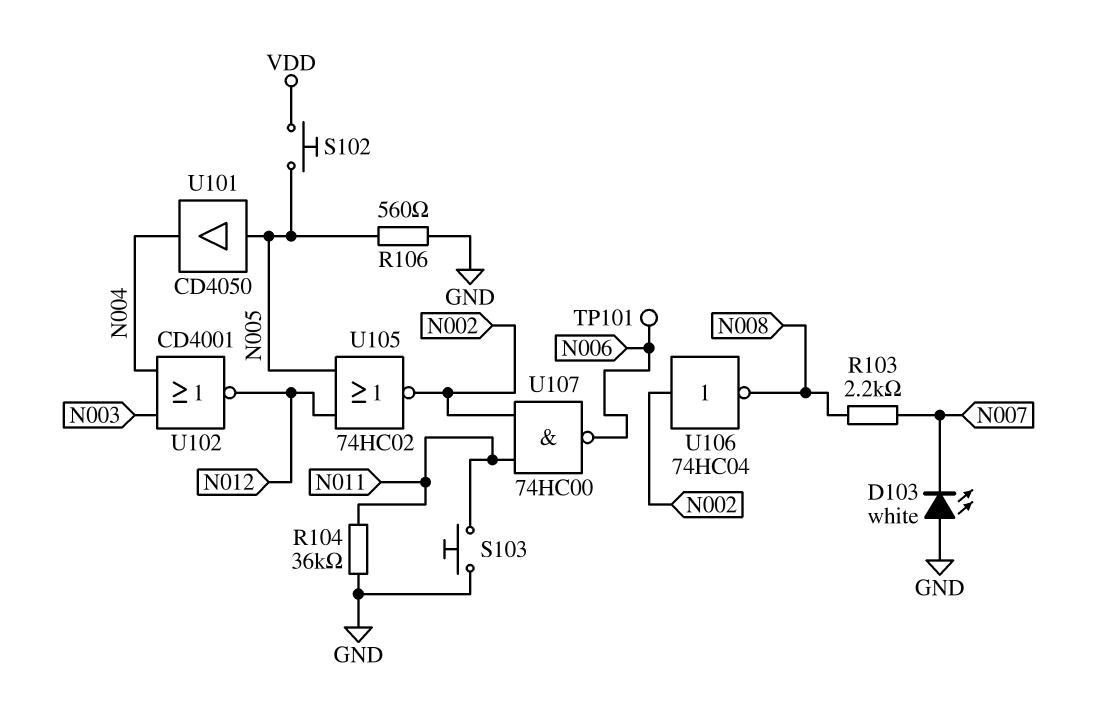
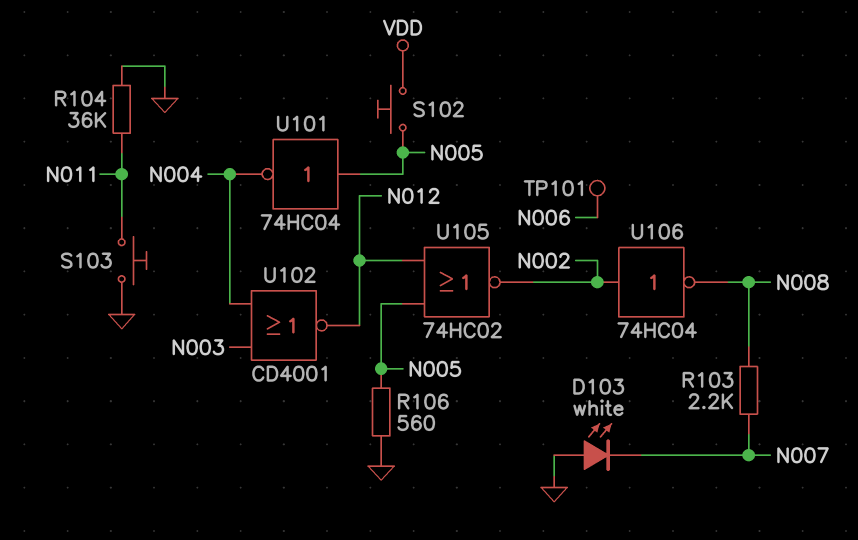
U101: buffer CD4050 (in N005, out N004) -> NOT 74HC04 (in N005, out N004)
U107: NAND 74HC00 (in N002, in N011, out N006) -> none

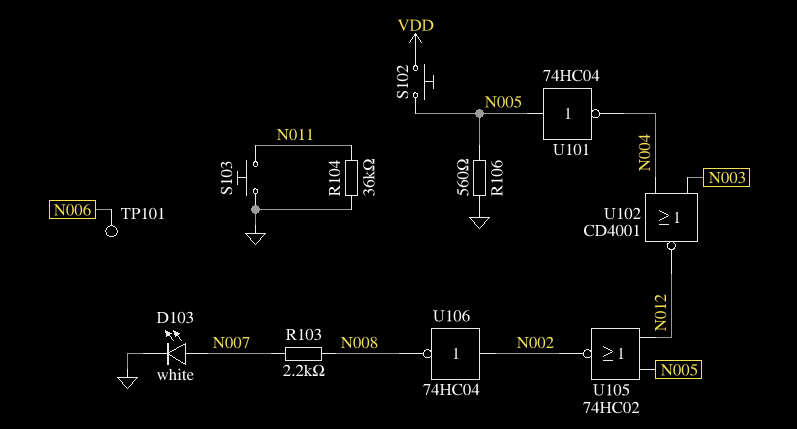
D103: LED white (A GND, K N007) -> LED white (A N007, K GND)

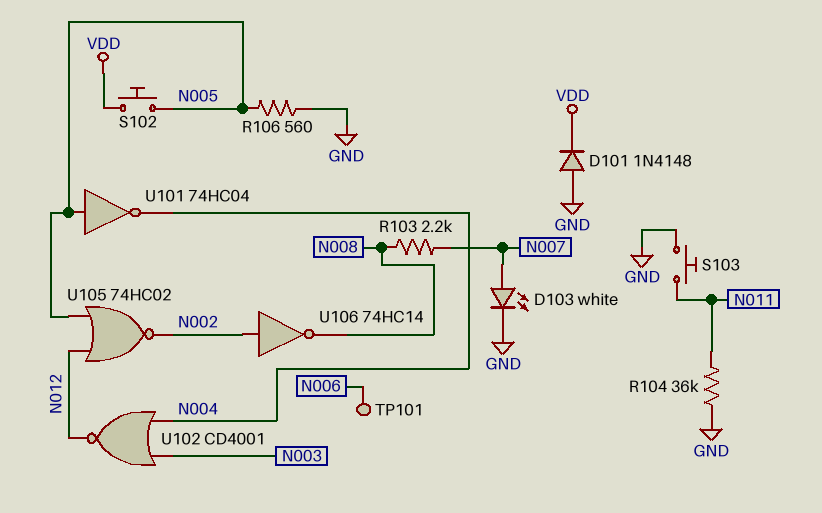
D101: none -> diode 1N4148 (A GND, K VDD)
U106: NOT 74HC04 (in N002, out N008) -> NOT 74HC14 (in N002, out N008)

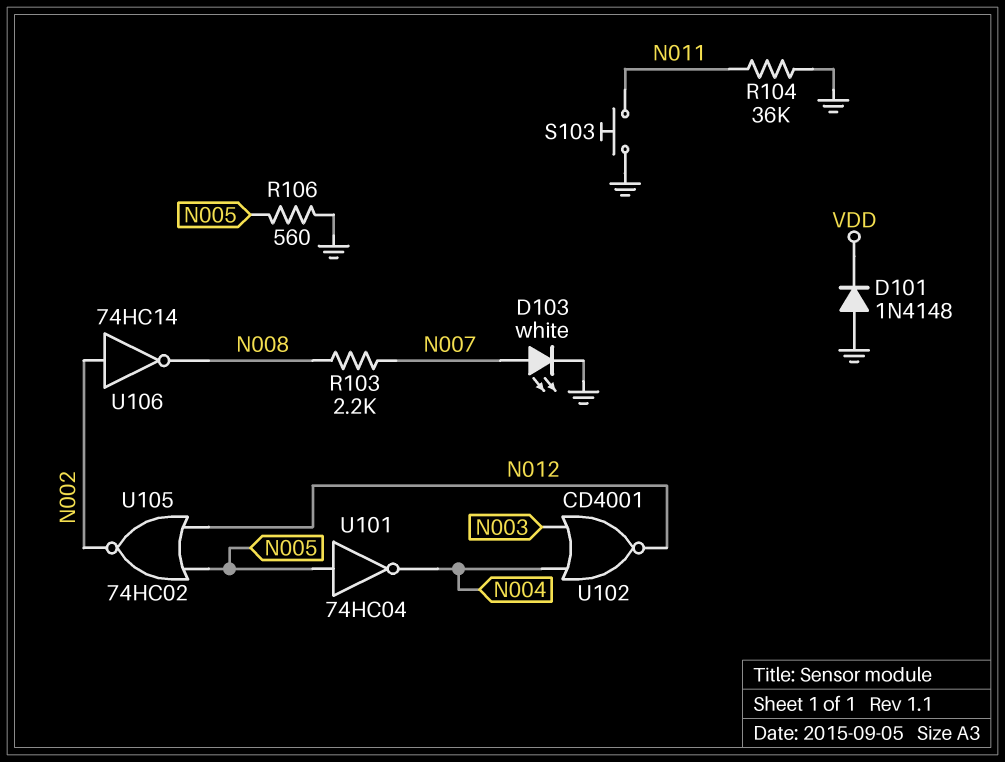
S102: button (N005, VDD) -> none
TP101: test point (N006) -> none

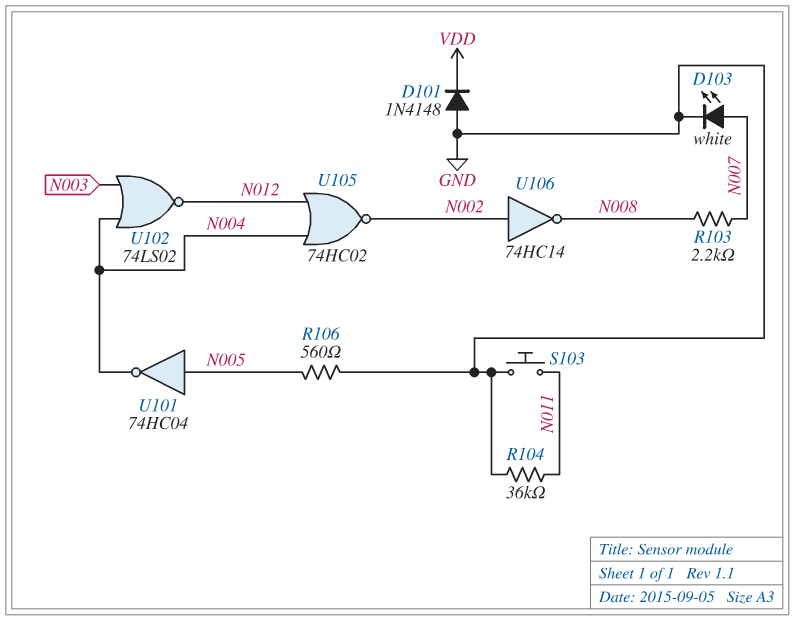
U102: NOR CD4001 (in N003, in N004, out N012) -> NOR 74LS02 (in N003, in N004, out N012)
U105: NOR 74HC02 (in N005, in N012, out N002) -> NOR 74HC02 (in N004, in N012, out N002)

